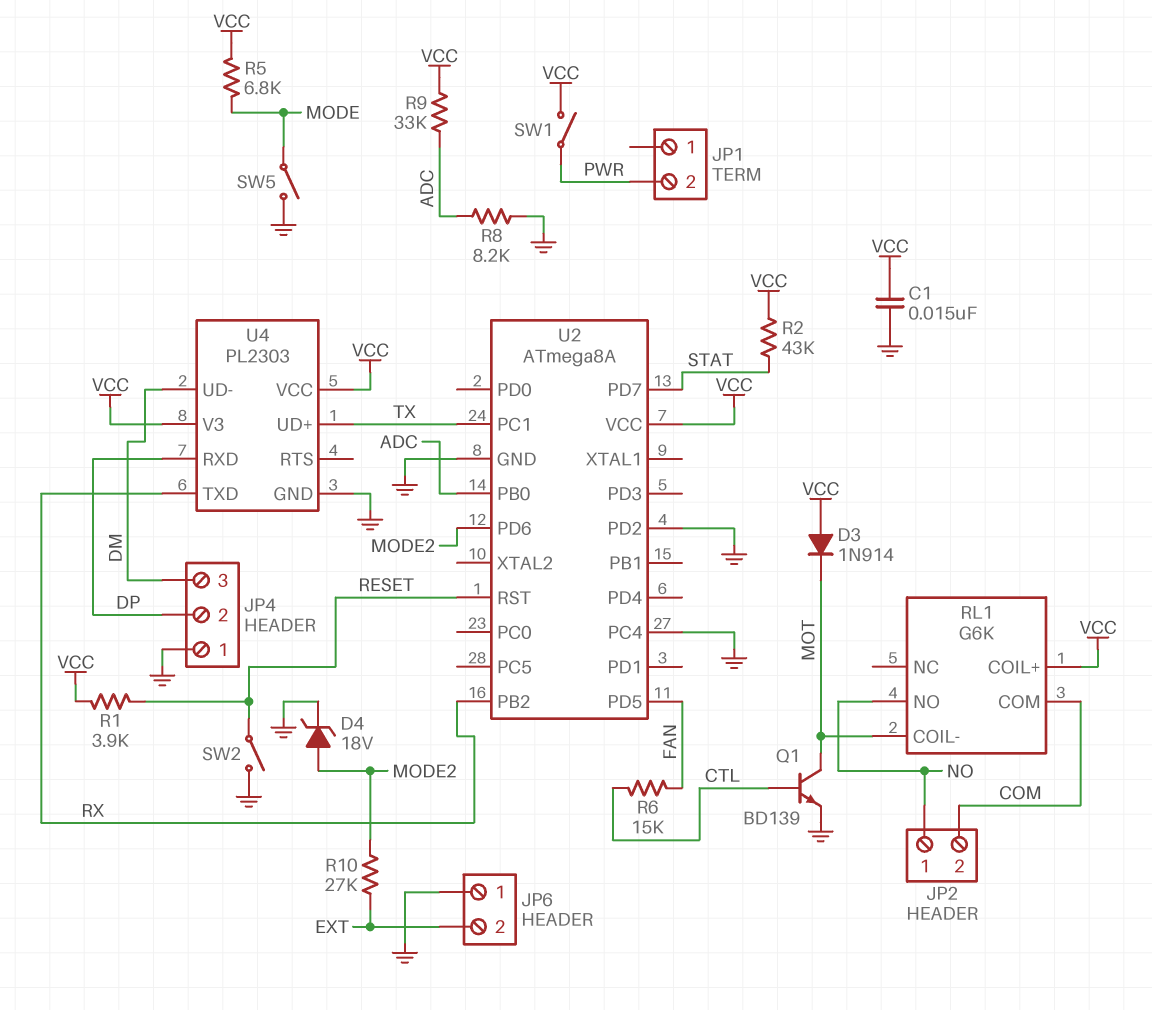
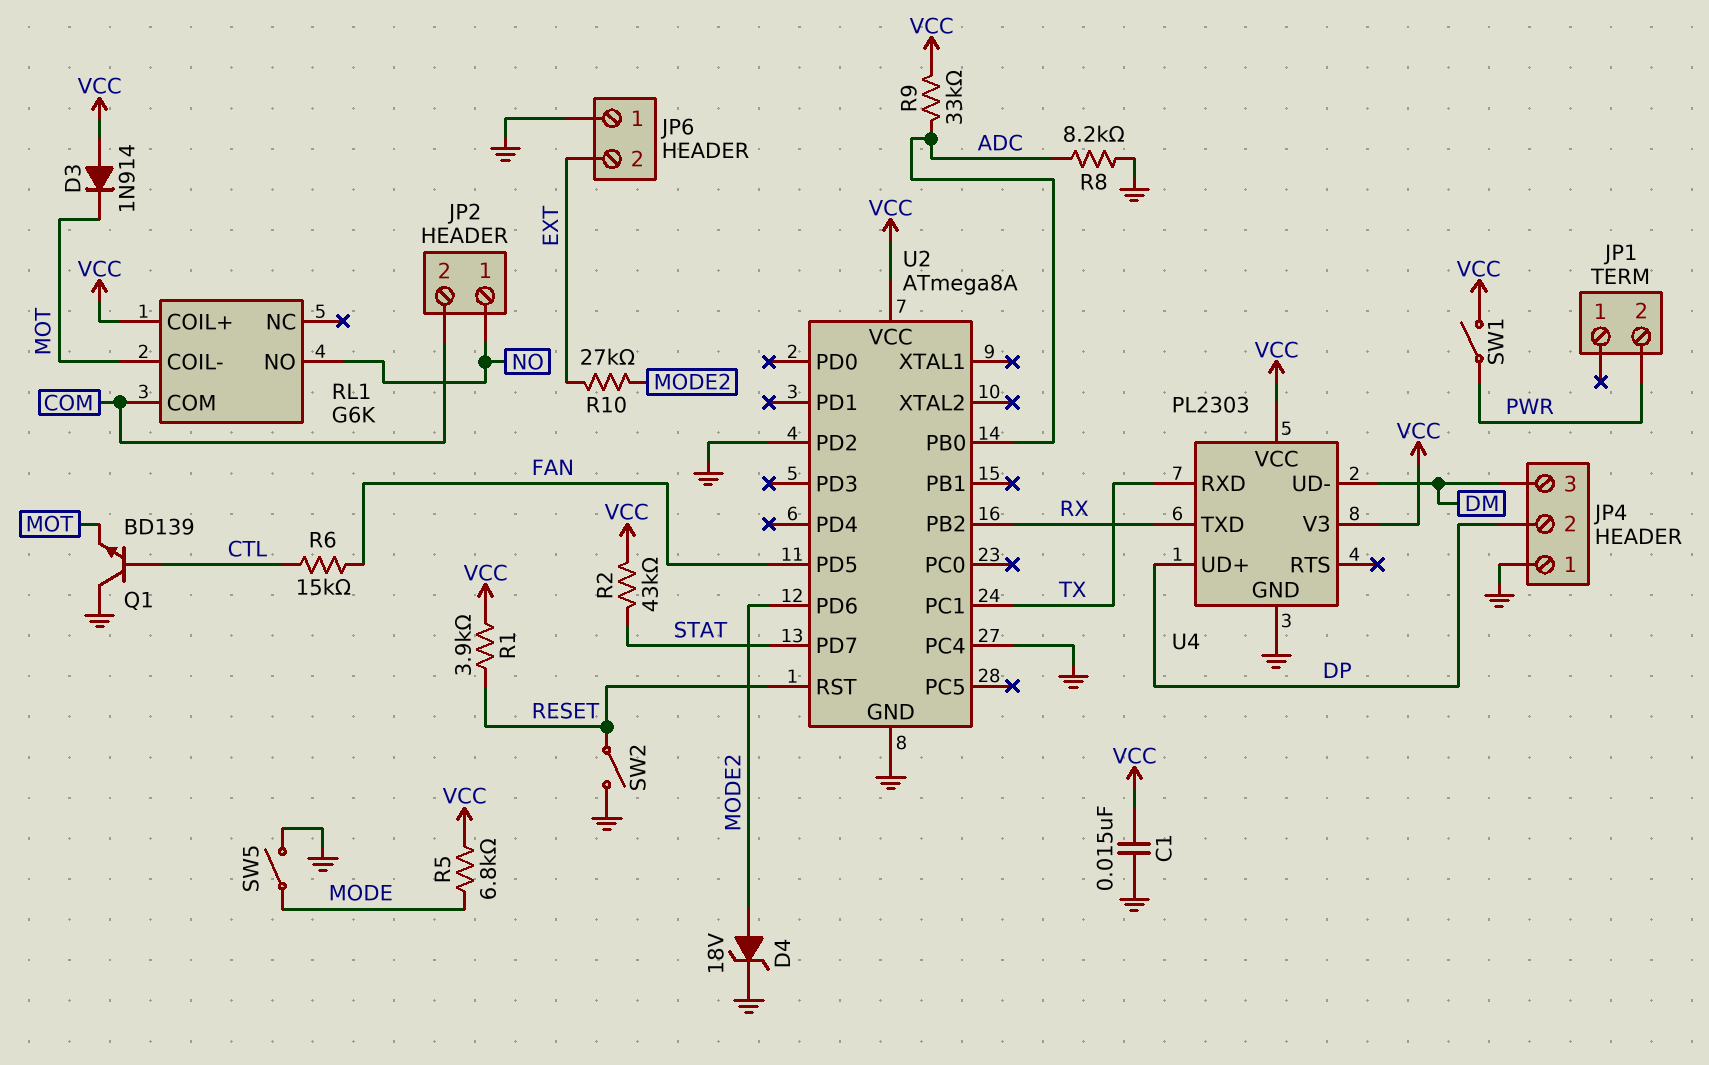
Q1: NPN BD139 (B CTL, C MOT, E GND) -> NPN BD139 (B CTL, C GND, E MOT)
U4 pin RXD: DP -> TX
U4 pin UD+: TX -> DP

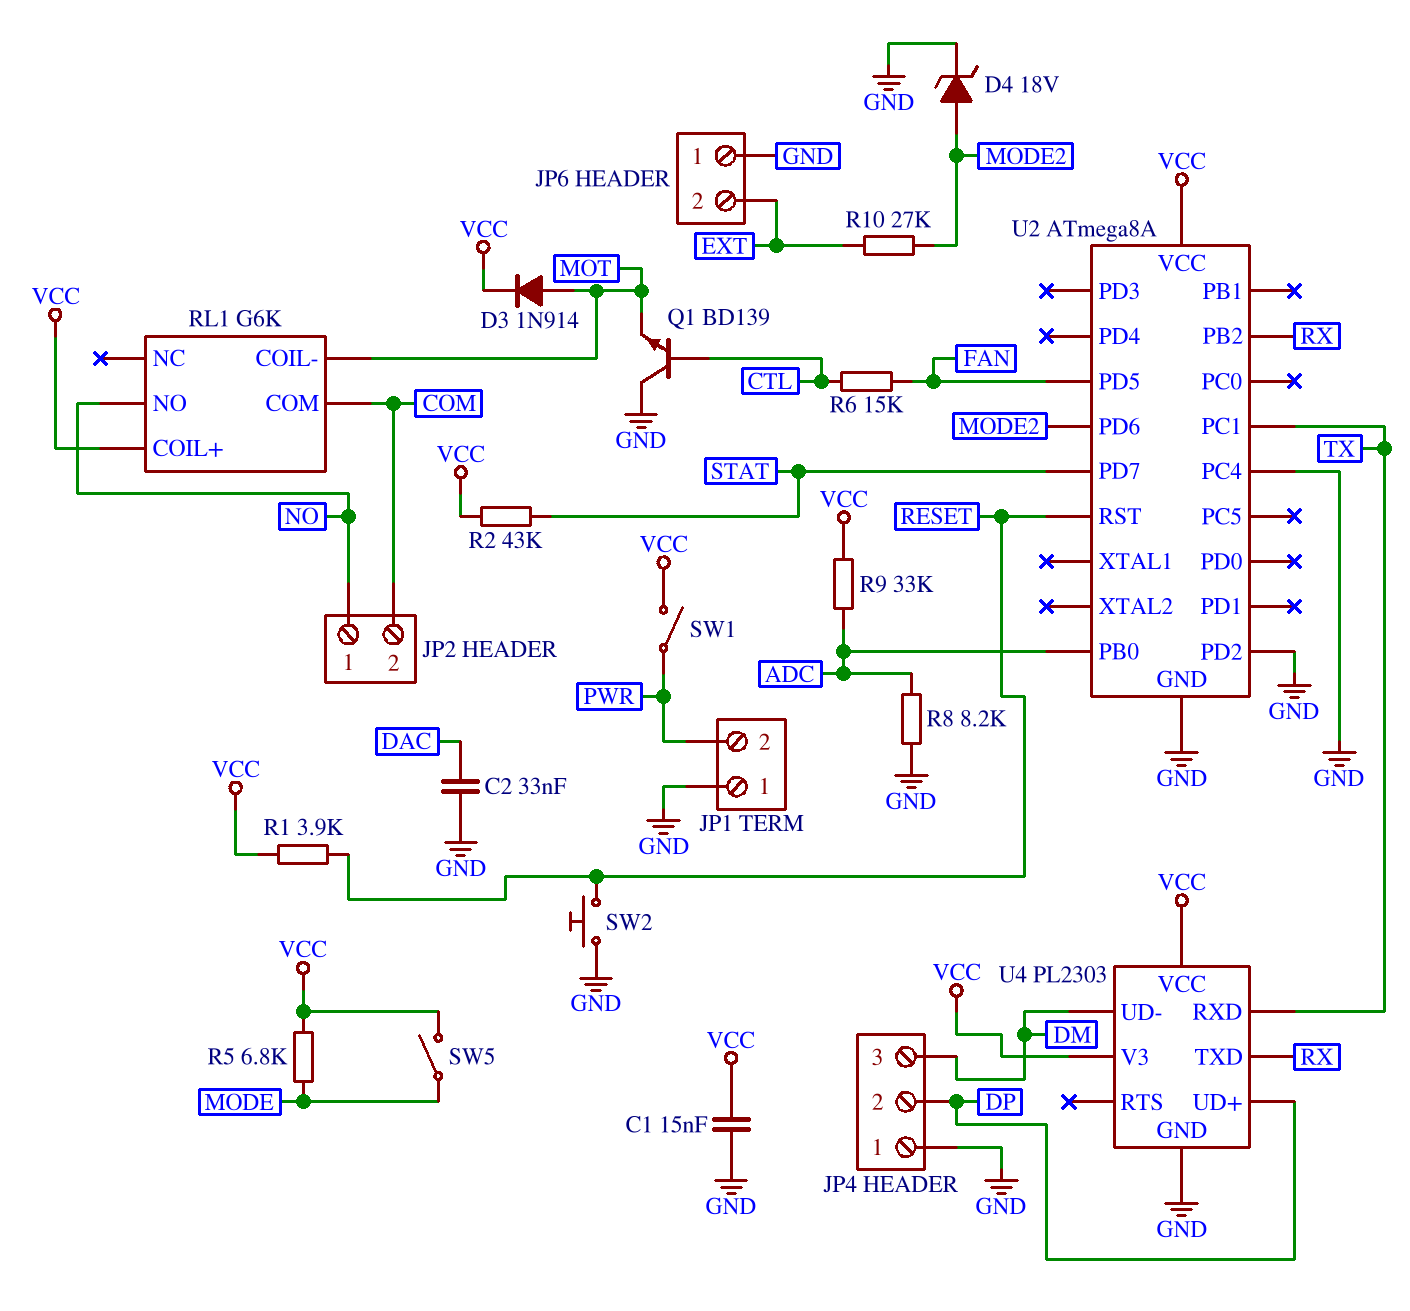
C2: none -> 33nF (DAC, GND)
D3: diode 1N914 (A VCC, K MOT) -> diode 1N914 (A MOT, K VCC)
JP1 pin 1: none -> GND
SW2: switch (GND, RESET) -> button (GND, RESET)
SW5: switch (GND, MODE) -> switch (MODE, VCC)

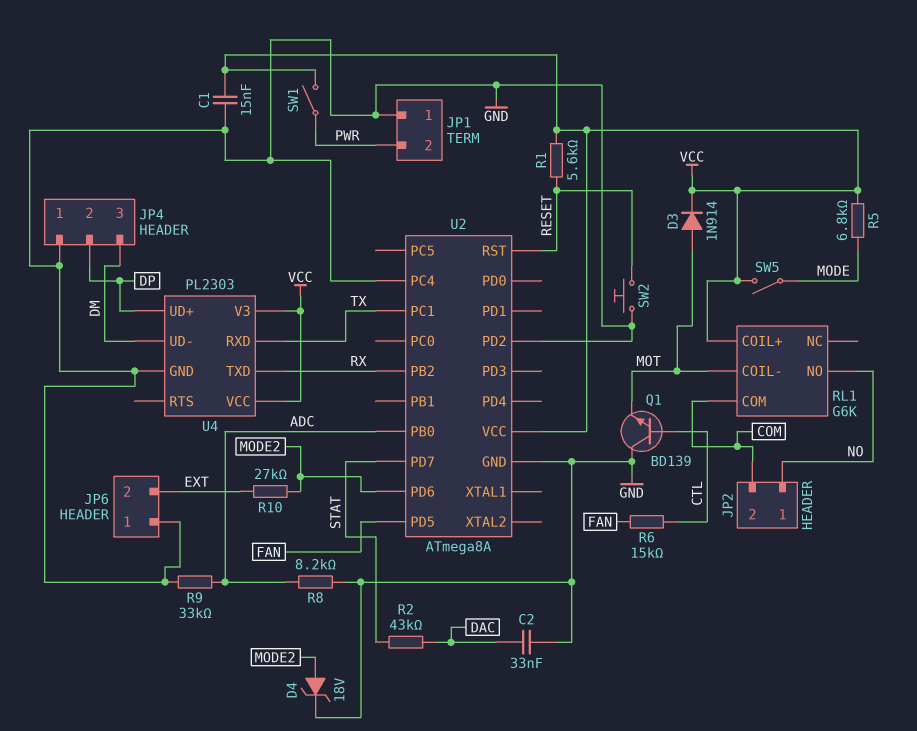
R1: 3.9k (RESET, VCC) -> 5.6k (RESET, VCC)
R2: 43k (STAT, VCC) -> 43k (DAC, STAT)
R9: 33k (ADC, VCC) -> 33k (ADC, GND)

